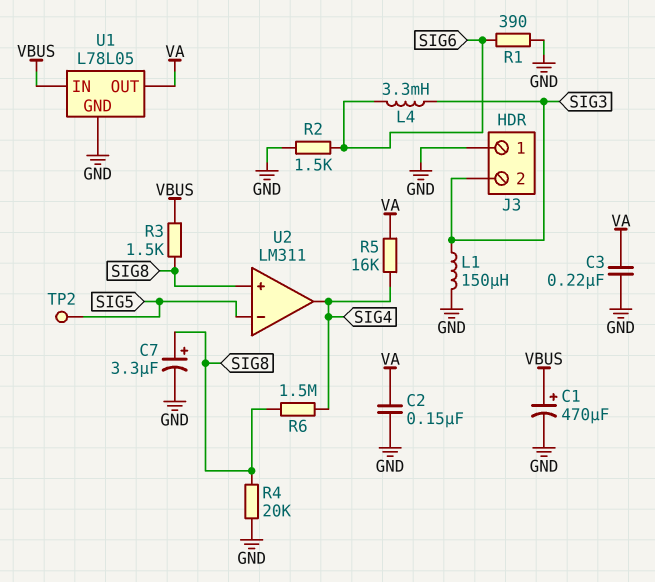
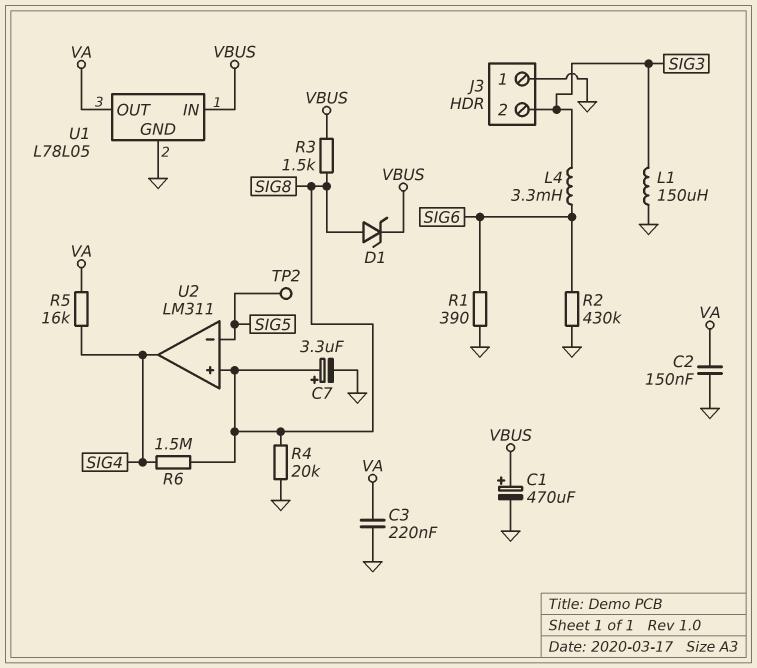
D1: none -> zener (A SIG8, K VBUS)
R2: 1.5k (GND, SIG6) -> 430k (GND, SIG6)

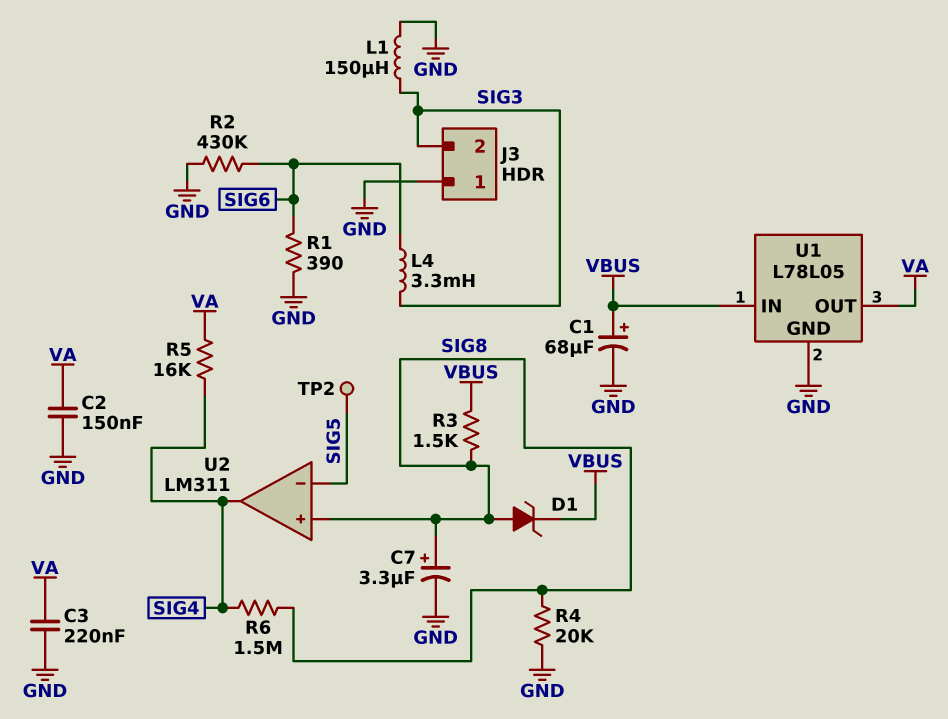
C1: 470uF (plus VBUS, minus GND) -> 68uF (plus VBUS, minus GND)

